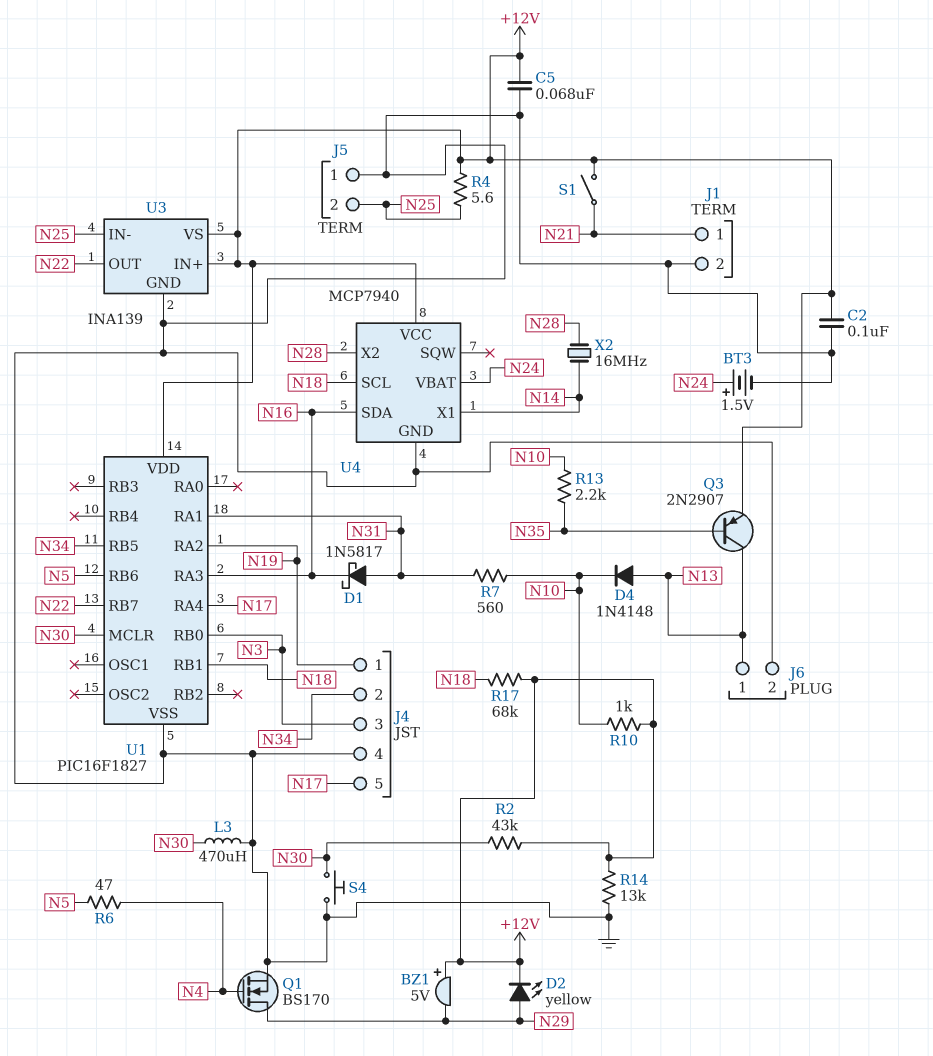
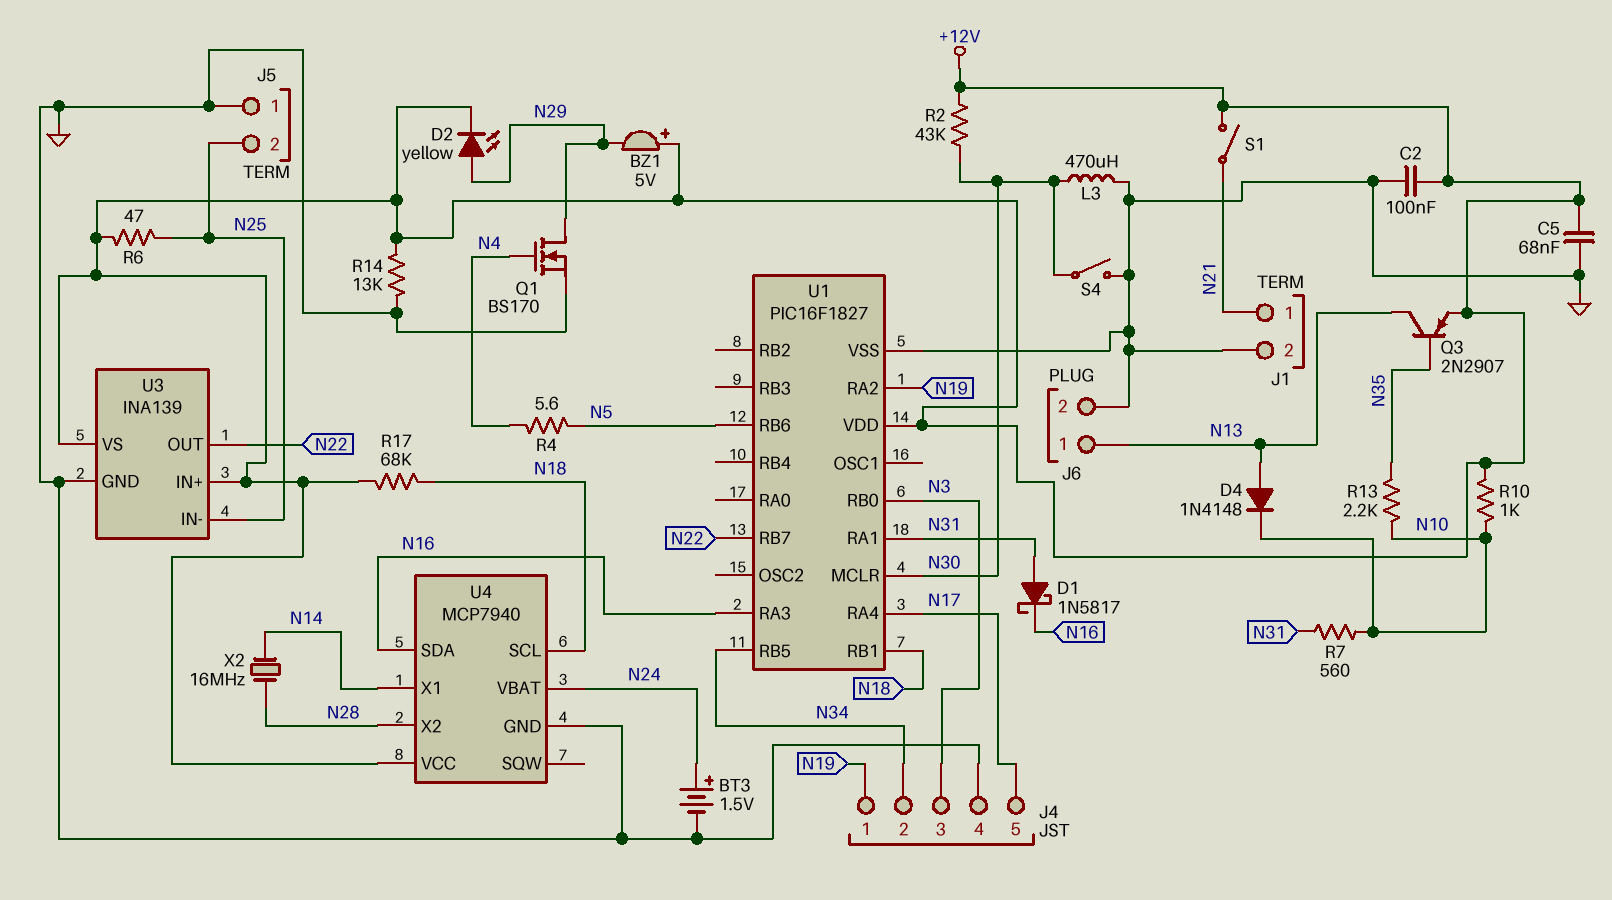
R4: 5.6 (+12V, N25) -> 5.6 (N4, N5)
R6: 47 (N4, N5) -> 47 (+12V, N25)
S4: button (GND, N30) -> switch (GND, N30)

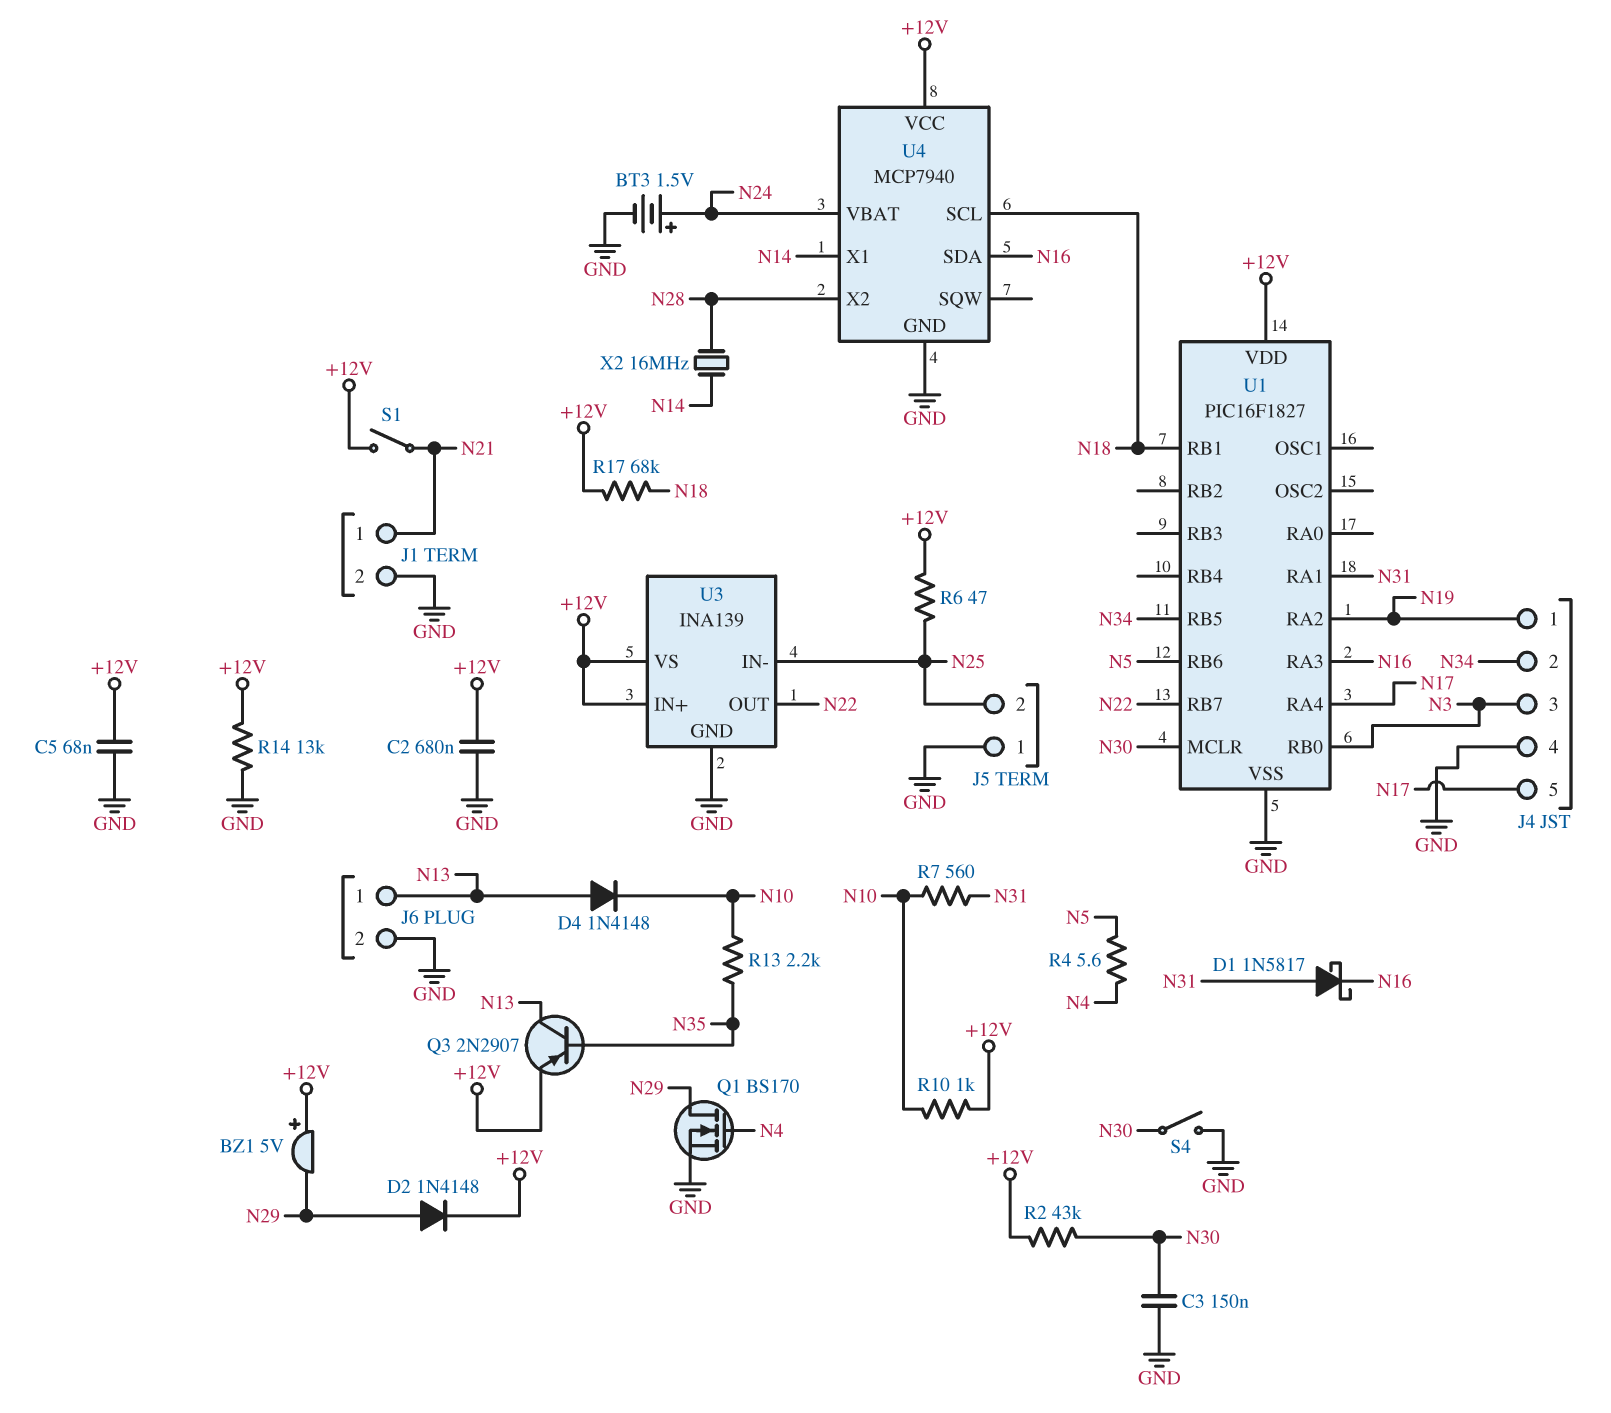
C2: 100nF (+12V, GND) -> 680nF (+12V, GND)
C3: none -> 150nF (GND, N30)
D2: LED yellow (A N29, K +12V) -> diode 1N4148 (A N29, K +12V)
L3: 470uH (GND, N30) -> none

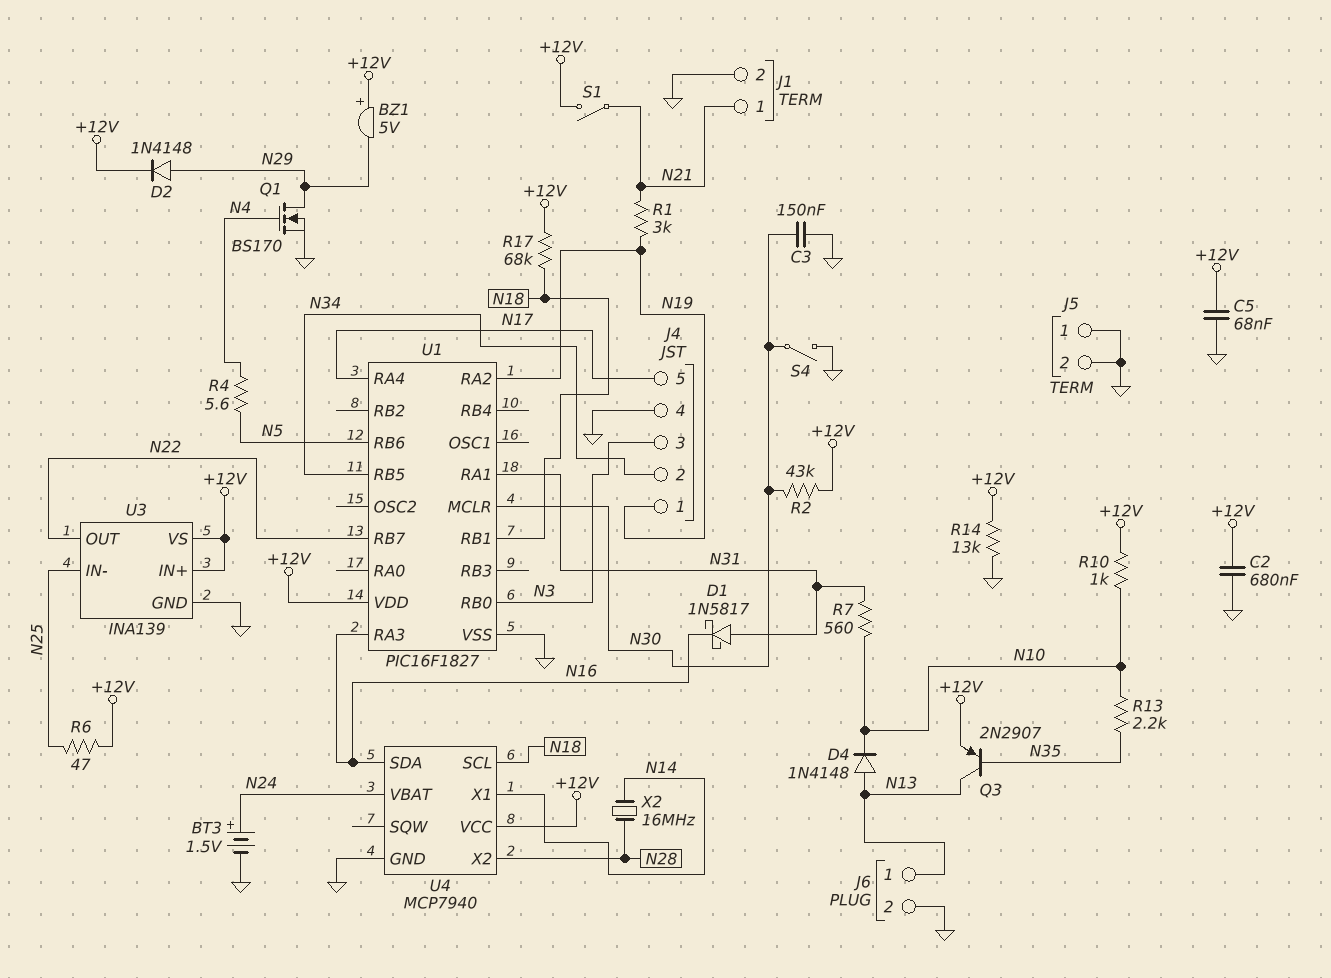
J5 pin 2: N25 -> GND
R1: none -> 3k (N19, N21)

